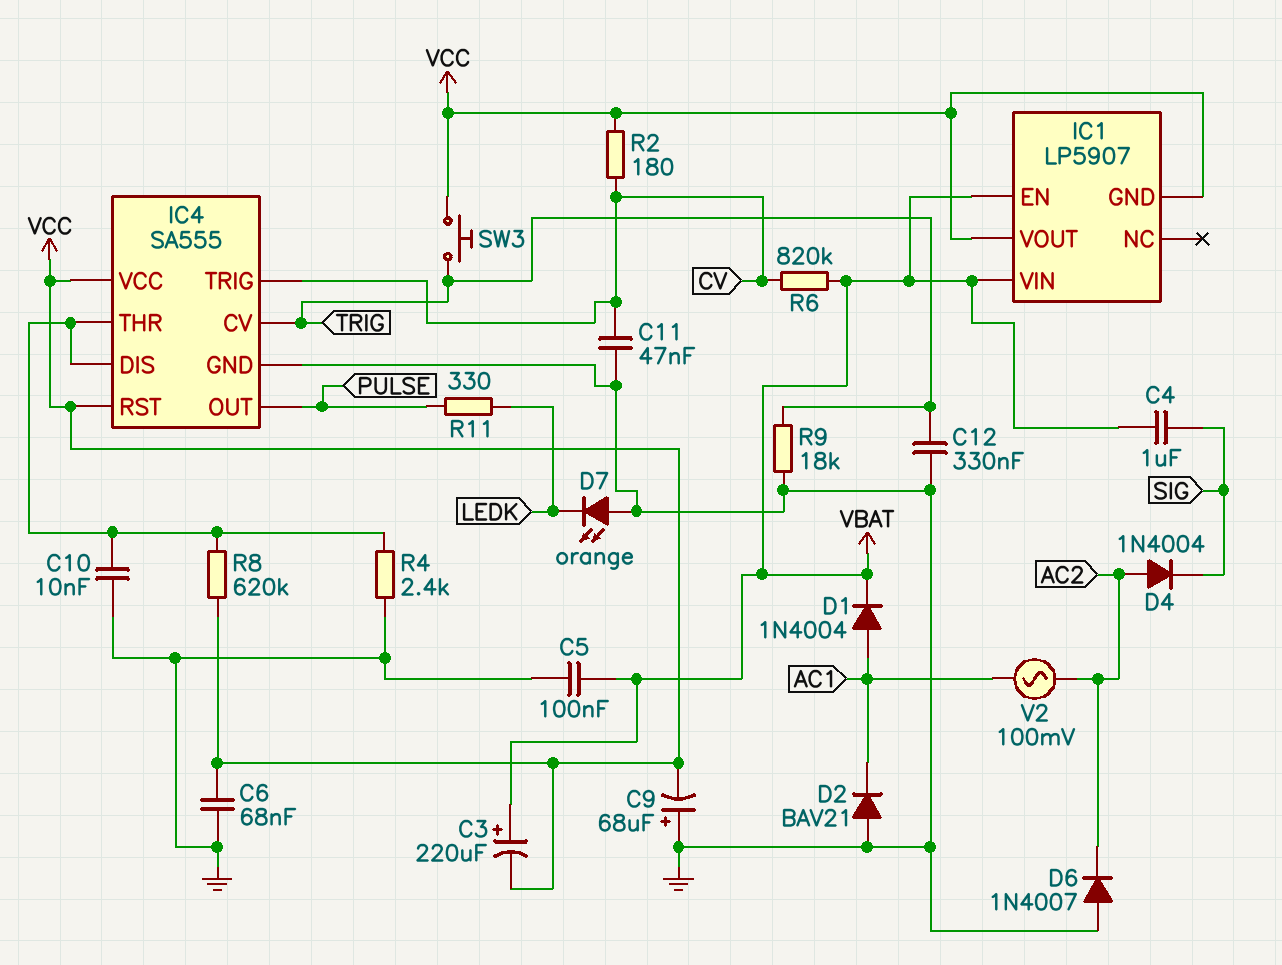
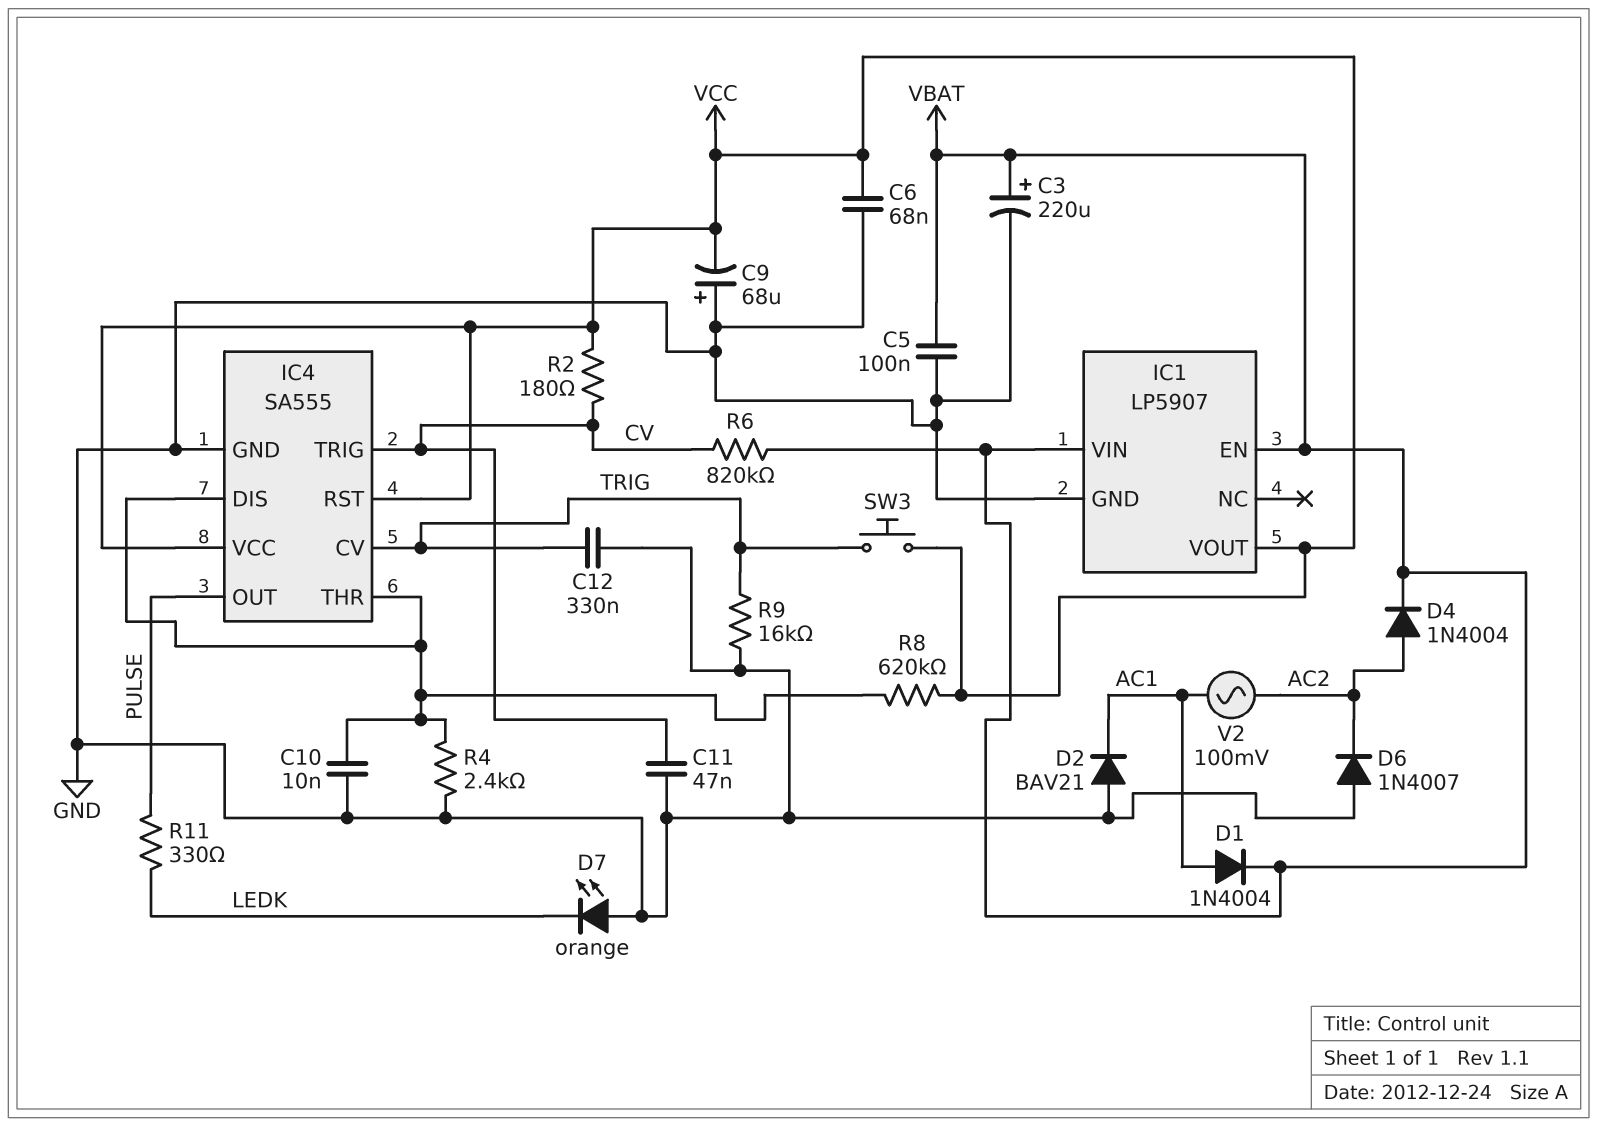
C3: 220uF (plus VBAT, minus VCC) -> 220uF (plus VBAT, minus GND)
C4: 1uF (SIG, VBAT) -> none
D4: diode 1N4004 (A AC2, K SIG) -> diode 1N4004 (A AC2, K VBAT)
IC1 pin GND: VCC -> GND
R9: 18k (GND, TRIG) -> 16k (GND, TRIG)

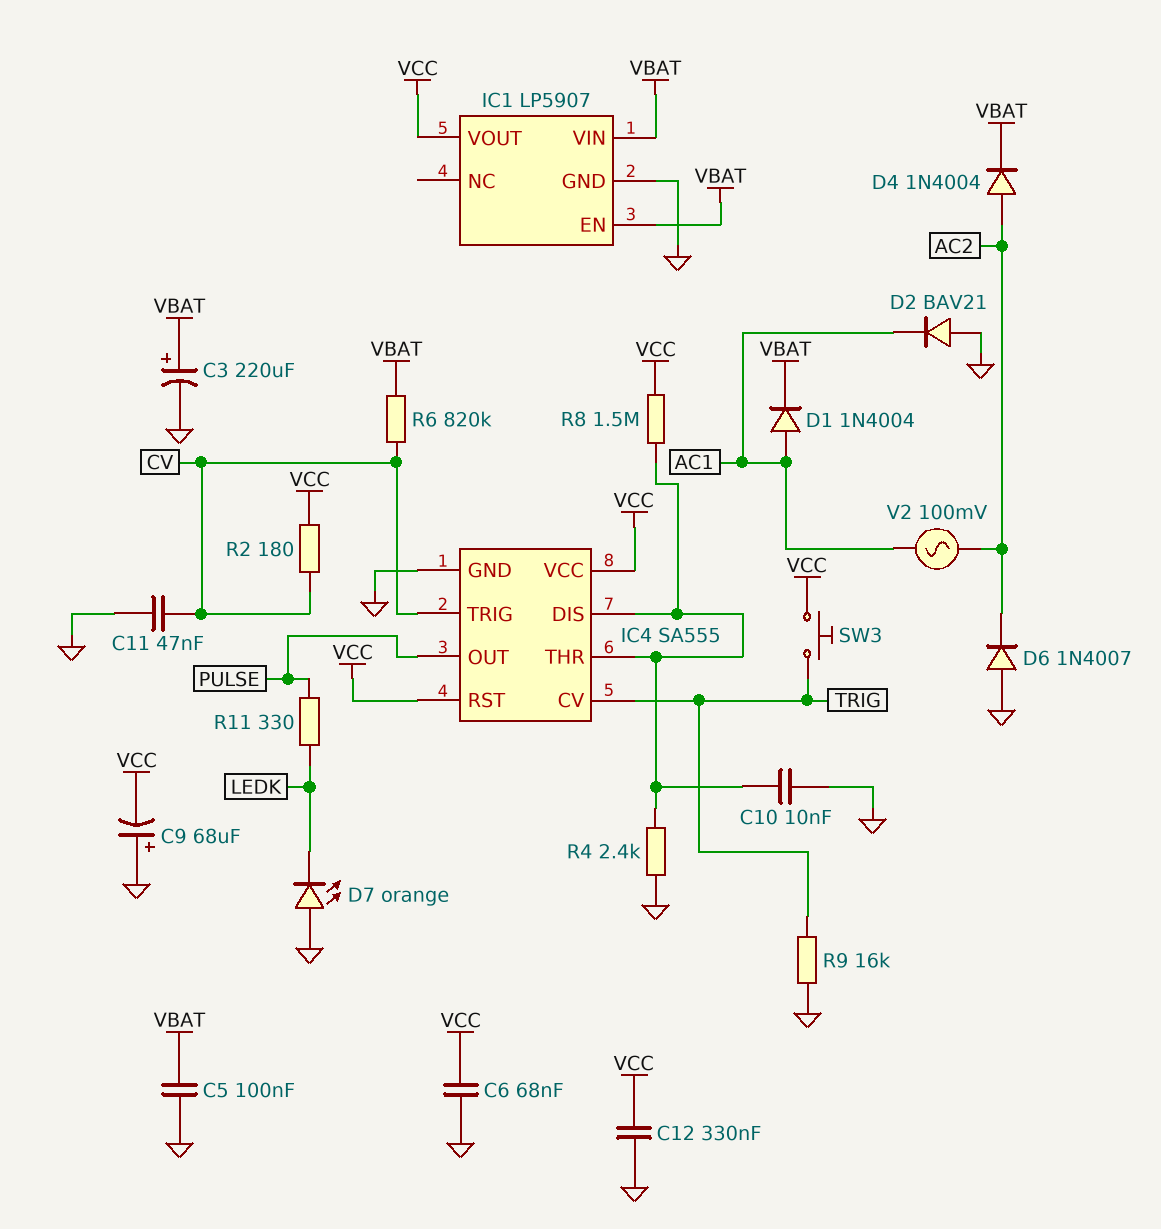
C12: 330nF (GND, TRIG) -> 330nF (GND, VCC)
R8: 620k (IC4/DIS, VCC) -> 1.5M (IC4/DIS, VCC)

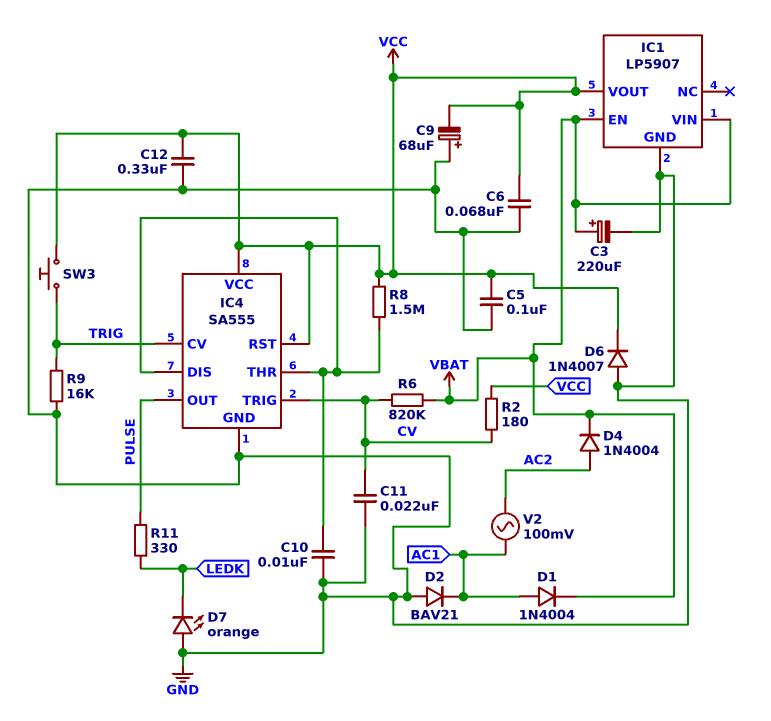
C5: 100nF (GND, VBAT) -> 100nF (GND, VCC)
C11: 47nF (CV, GND) -> 22nF (CV, GND)
D6: diode 1N4007 (A GND, K AC2) -> diode 1N4007 (A GND, K VCC)
R4: 2.4k (GND, IC4/DIS) -> none

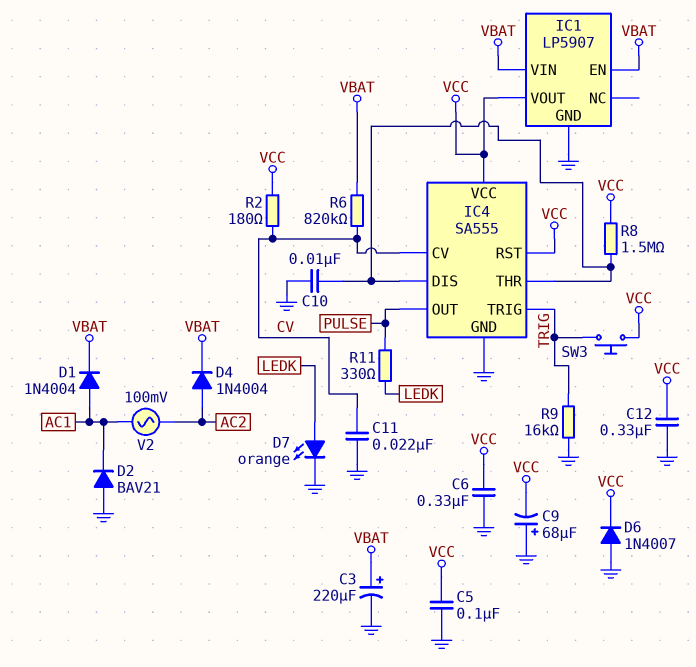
C6: 68nF (GND, VCC) -> 330nF (GND, VCC)
D7: LED orange (A GND, K LEDK) -> LED orange (A LEDK, K GND)
IC4 pin CV: TRIG -> CV
IC4 pin TRIG: CV -> TRIG

